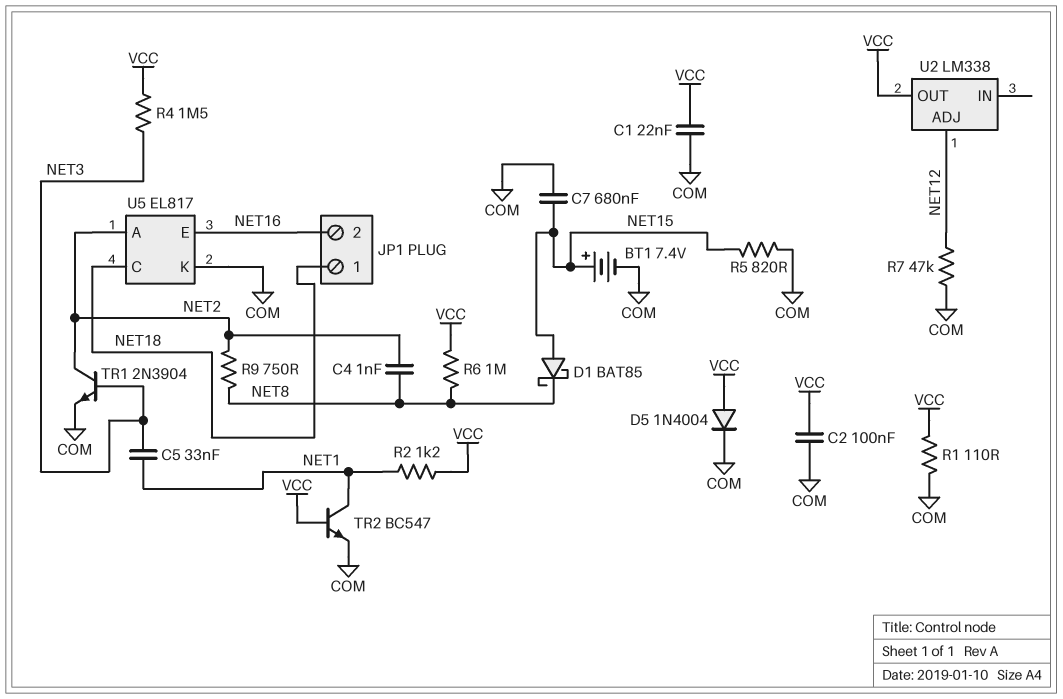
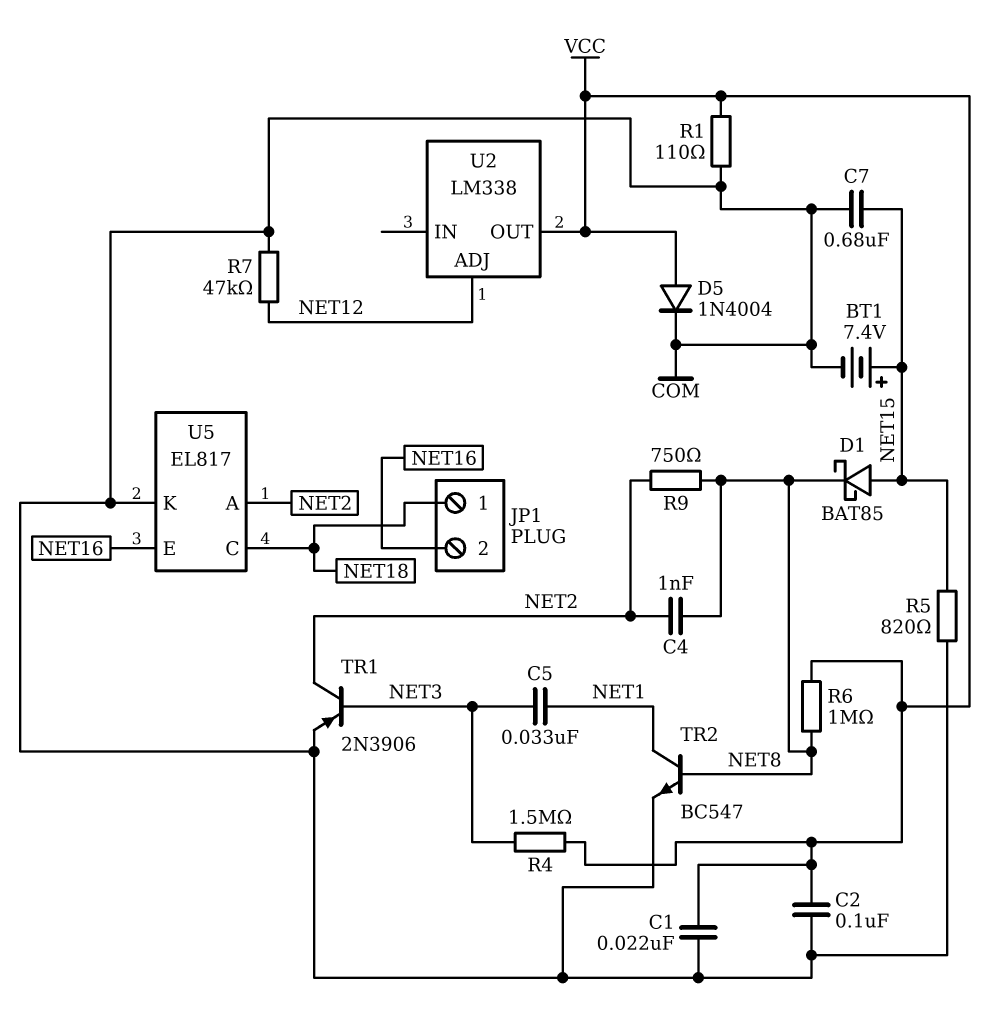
R2: 1.2k (NET1, VCC) -> none
TR1: NPN 2N3904 (B NET3, C NET2, E COM) -> PNP 2N3906 (B NET3, C NET2, E COM)
TR2: NPN BC547 (B VCC, C NET1, E COM) -> NPN BC547 (B NET8, C NET1, E COM)

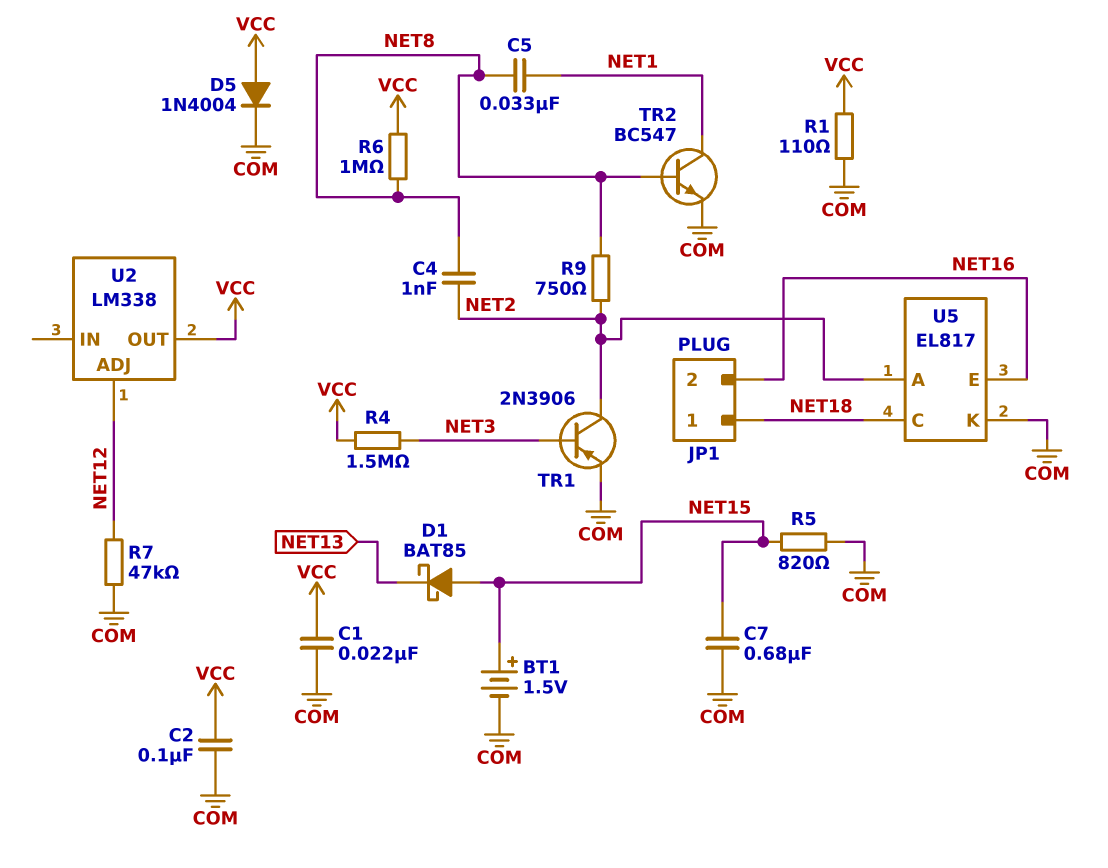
BT1: 7.4V (plus NET15, minus COM) -> 1.5V (plus NET15, minus COM)
C5: 33nF (NET1, NET3) -> 33nF (NET1, NET8)
D1: schottky BAT85 (A NET15, K NET8) -> schottky BAT85 (A NET15, K NET13)

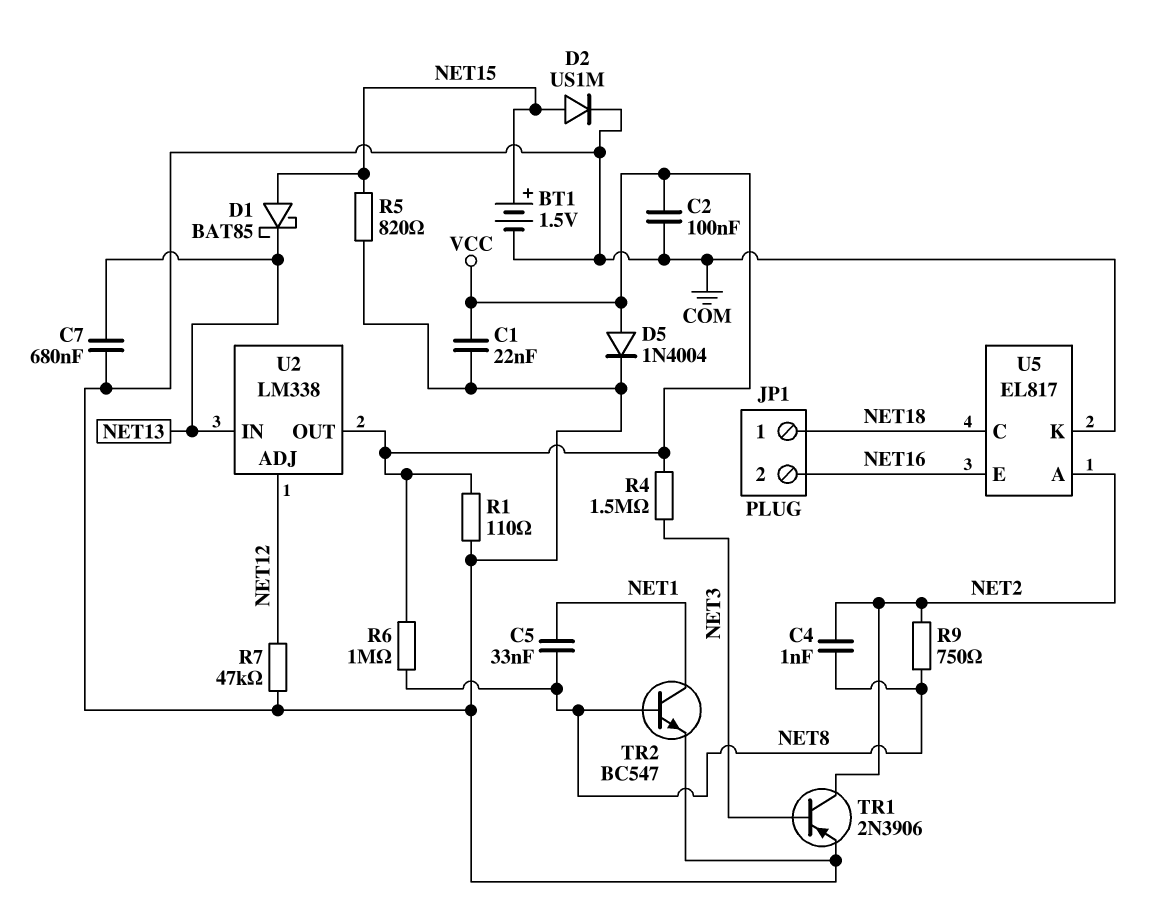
C7: 680nF (COM, NET15) -> 680nF (COM, NET13)
D2: none -> diode US1M (A NET15, K COM)
U2 pin IN: none -> NET13

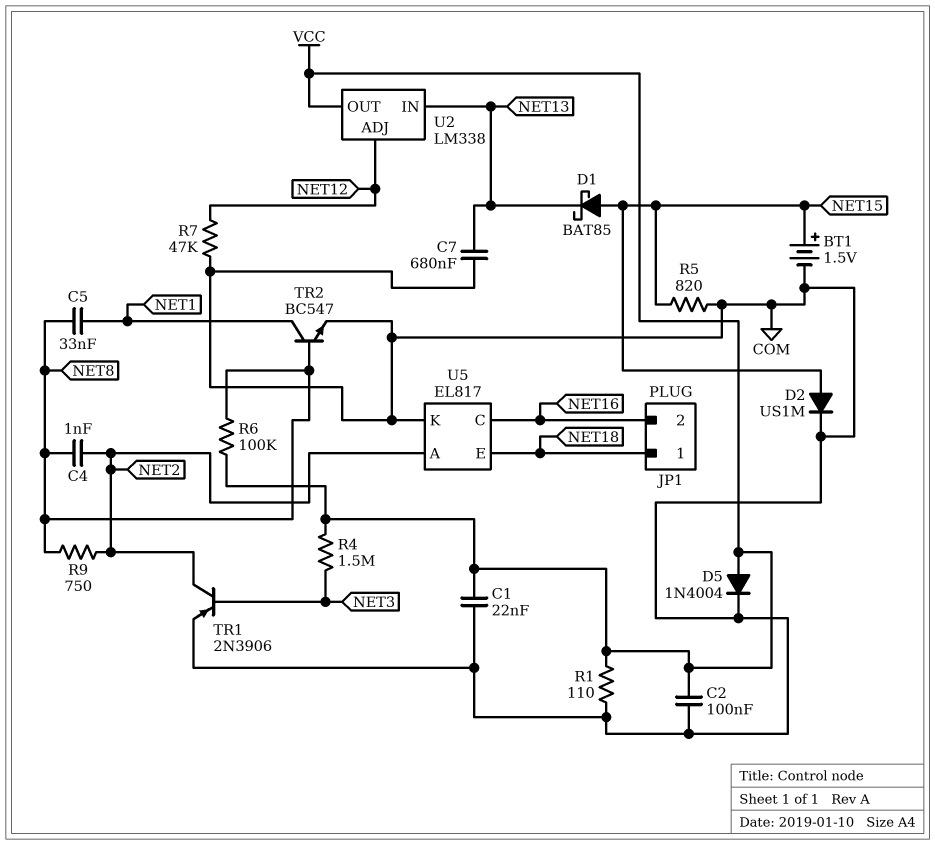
R6: 1M (NET8, VCC) -> 100k (NET8, VCC)
U5 pin C: NET18 -> NET16
U5 pin E: NET16 -> NET18

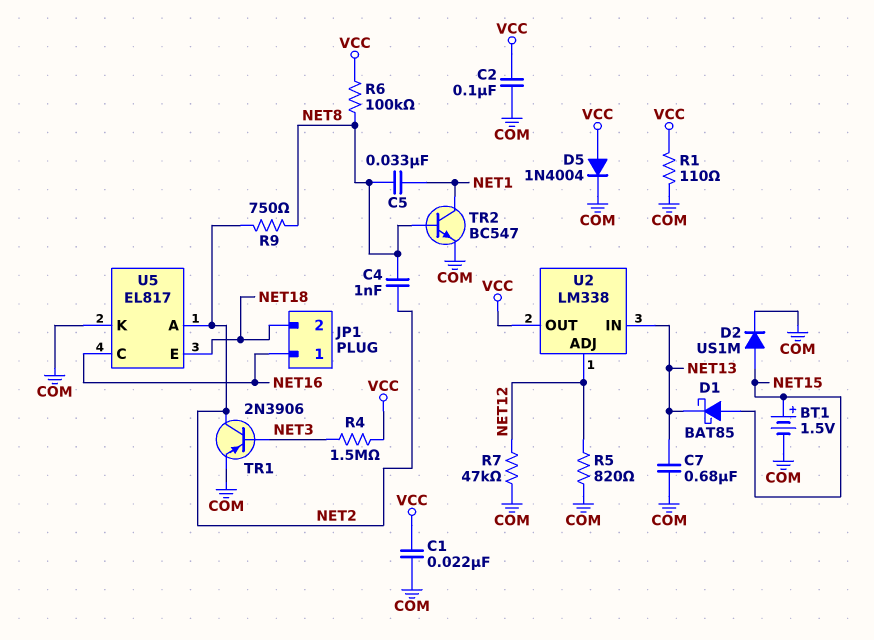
JP1 pin 1: NET18 -> NET16
JP1 pin 2: NET16 -> NET18
R5: 820 (COM, NET15) -> 820 (COM, NET12)

